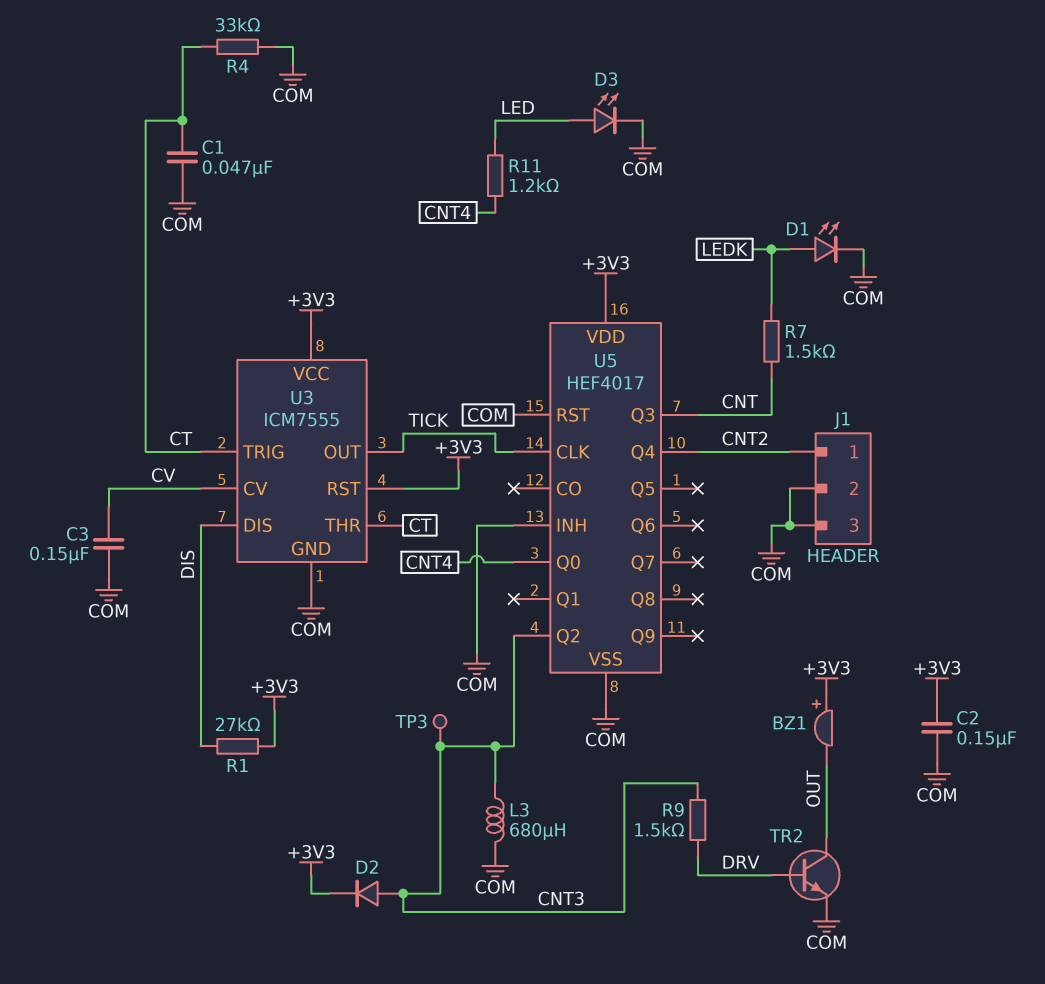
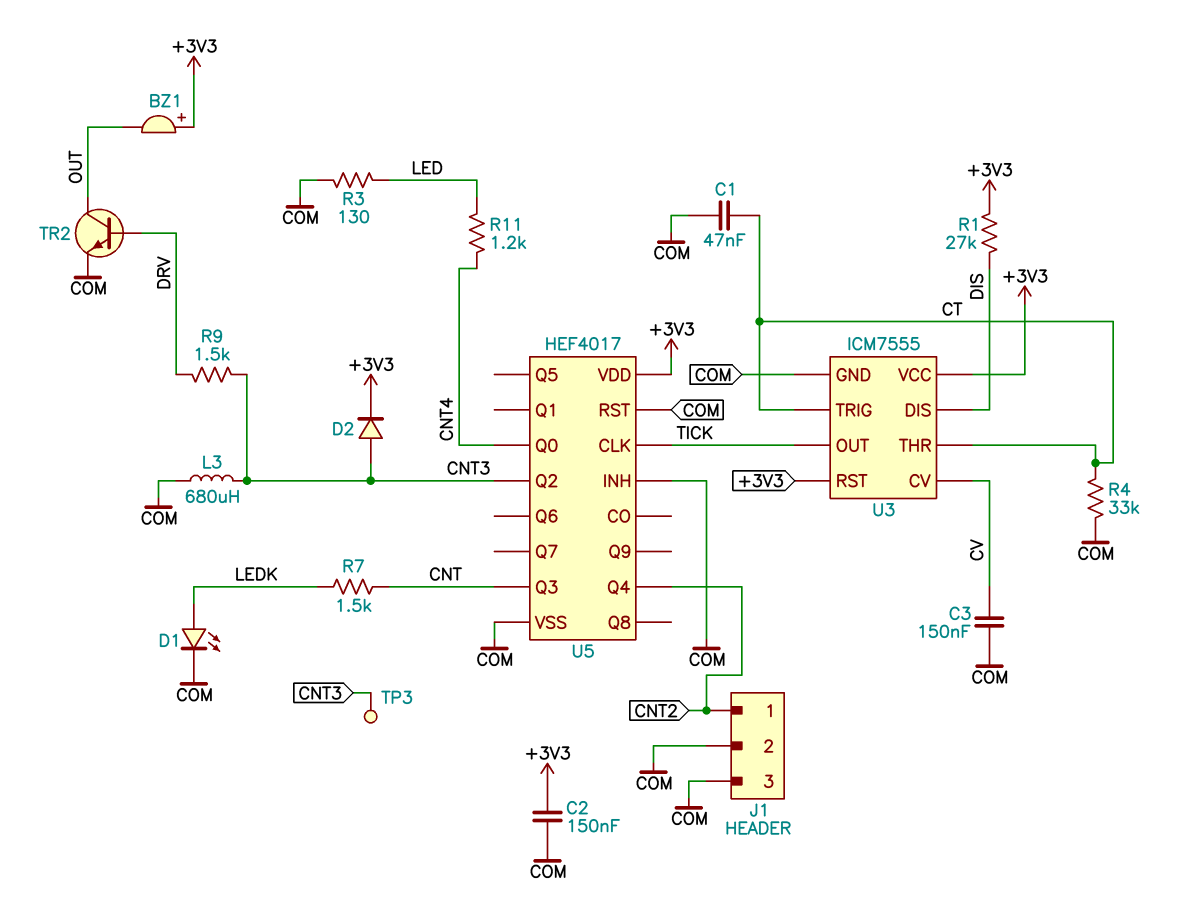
D3: LED (A LED, K COM) -> none
R3: none -> 130 (COM, LED)

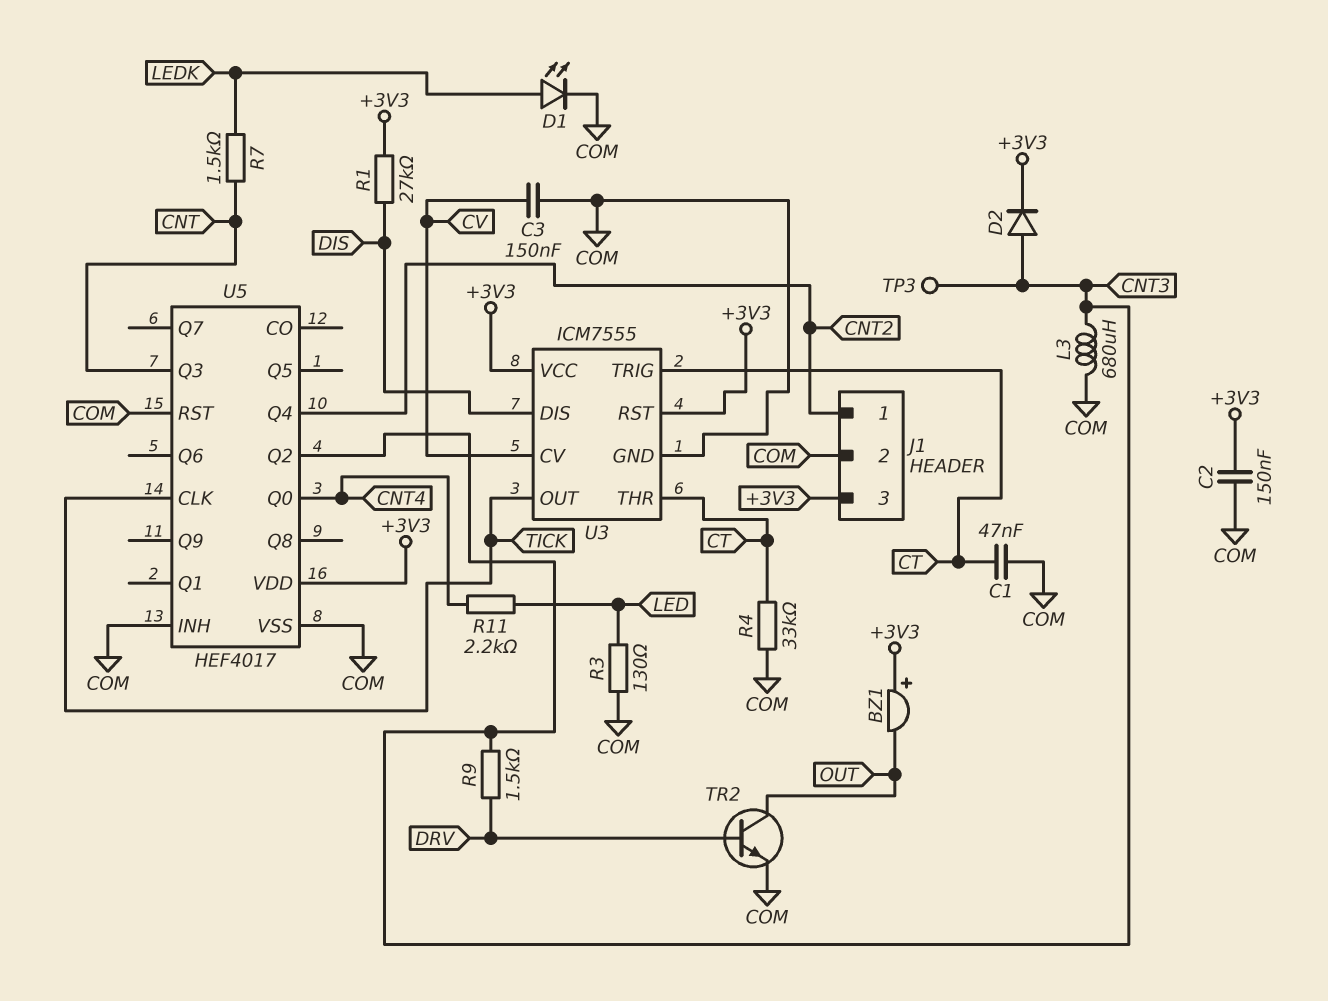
J1 pin 3: COM -> +3V3
R11: 1.2k (CNT4, LED) -> 2.2k (CNT4, LED)

